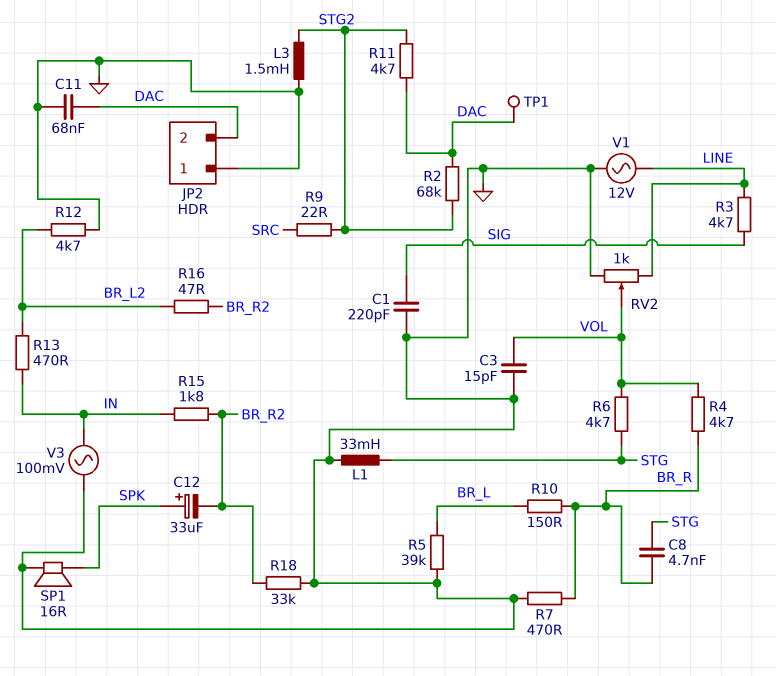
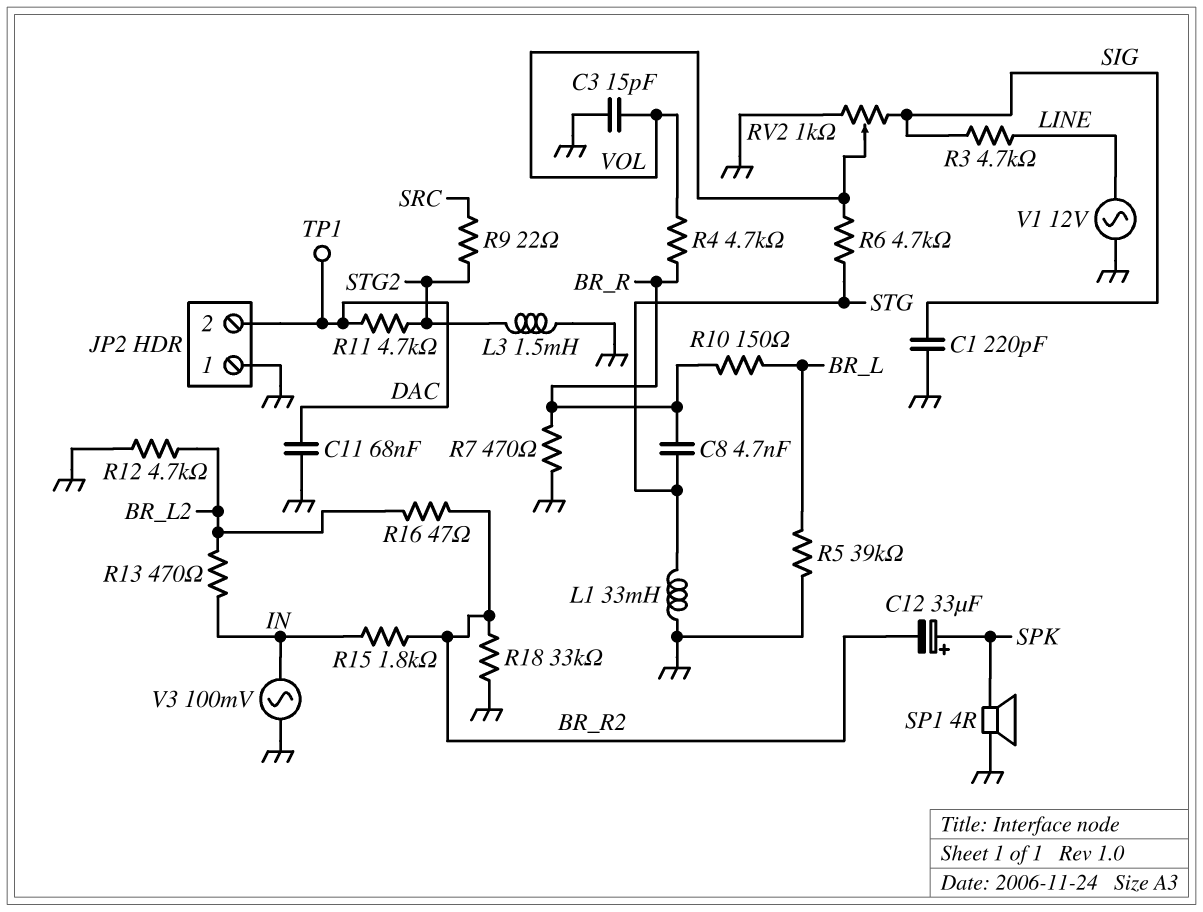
R2: 68k (DAC, STG2) -> none
RV2: 1k (GND, LINE, wiper VOL) -> 1k (GND, SIG, wiper VOL)
SP1: speaker 16R (GND, SPK) -> speaker 4R (GND, SPK)

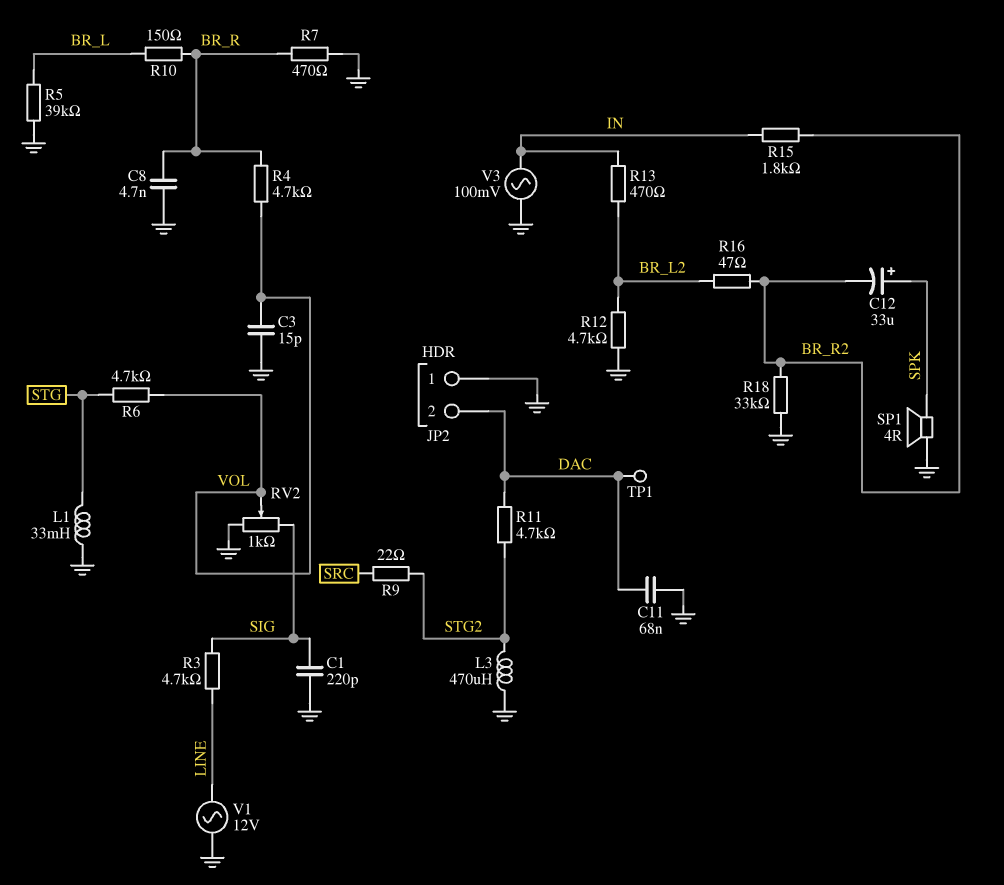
C8: 4.7nF (BR_R, STG) -> 4.7nF (BR_R, GND)
L3: 1.5mH (GND, STG2) -> 470uH (GND, STG2)

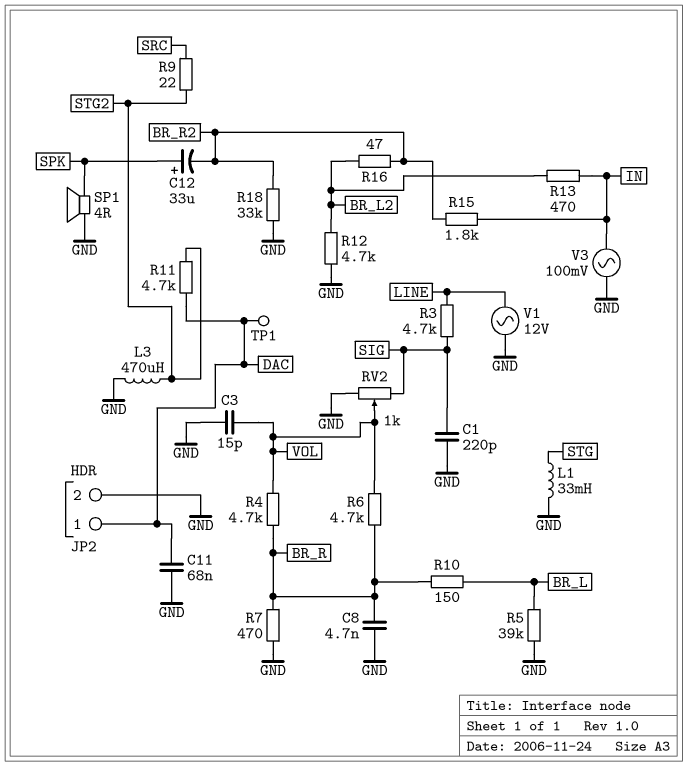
JP2 pin 1: GND -> DAC
JP2 pin 2: DAC -> GND
R6: 4.7k (STG, VOL) -> 4.7k (BR_R, VOL)

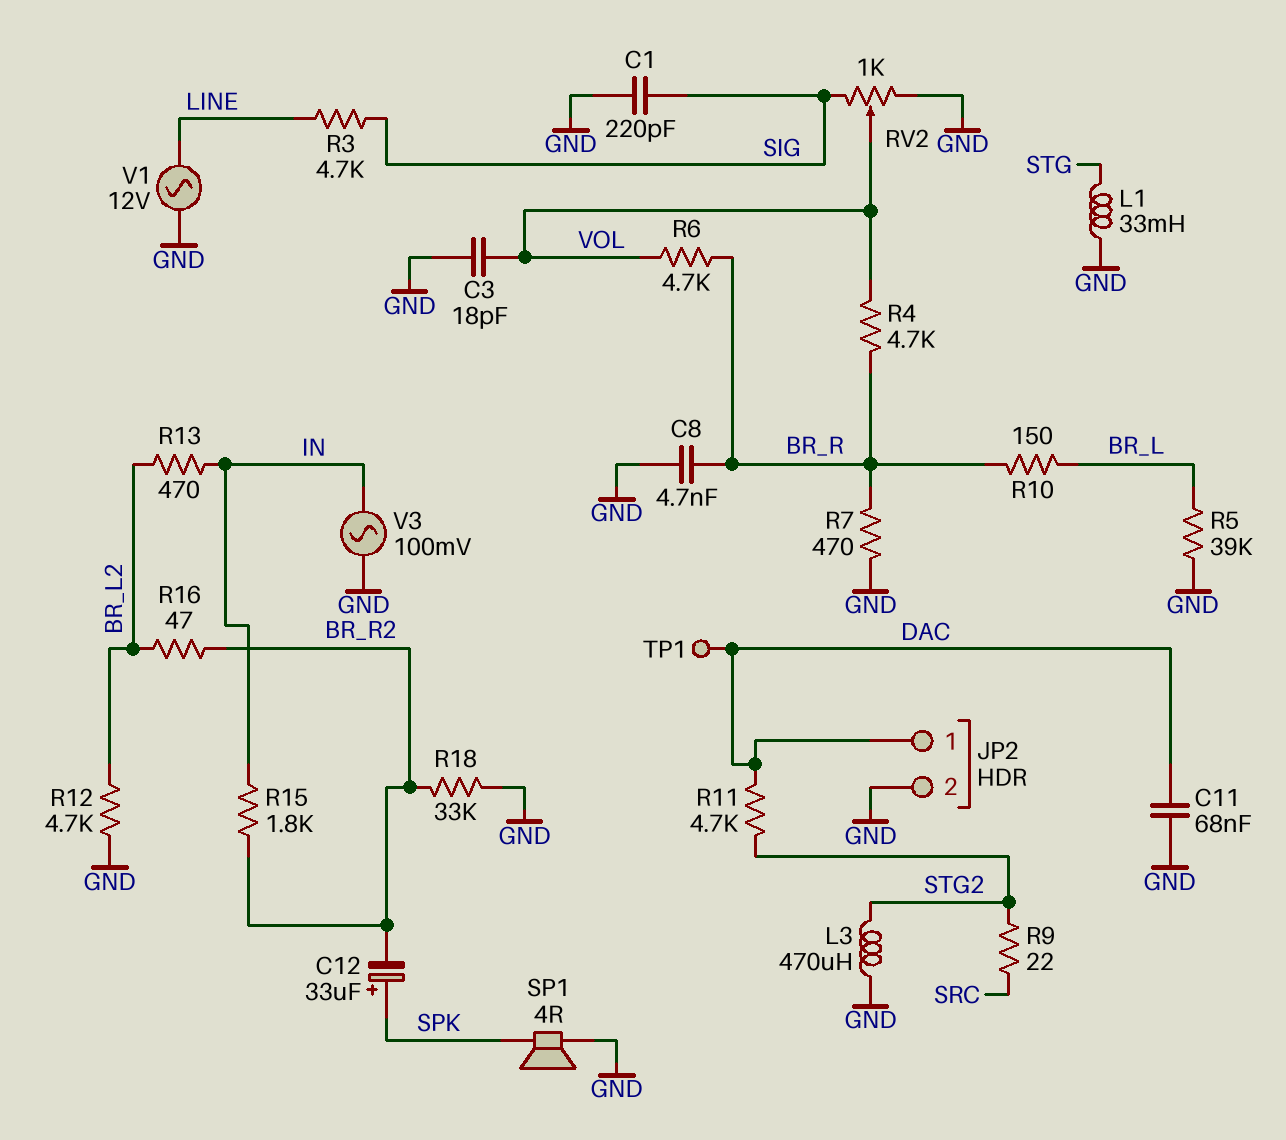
C3: 15pF (GND, VOL) -> 18pF (GND, VOL)

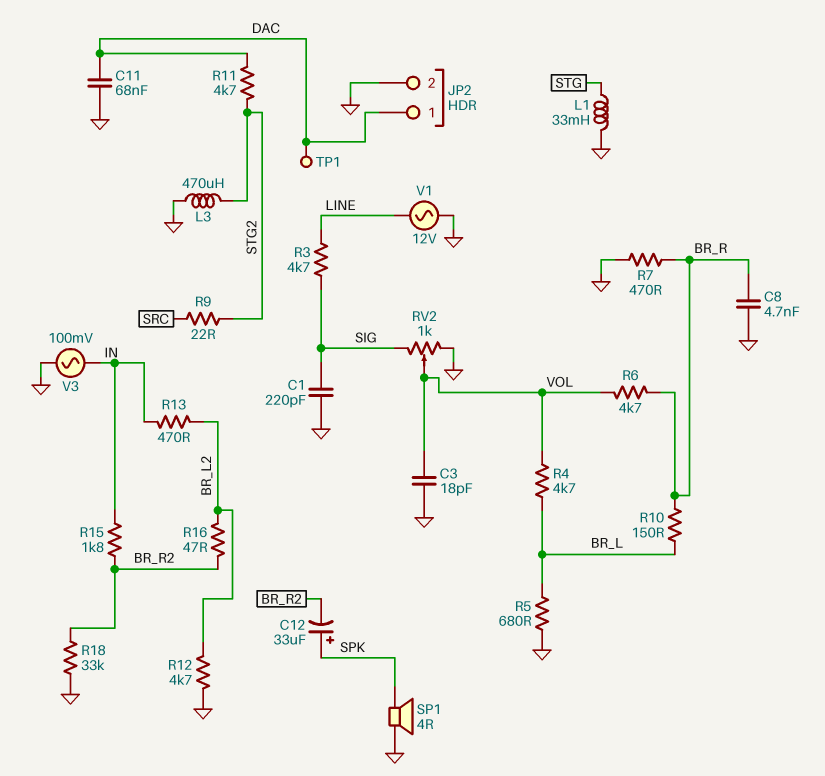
R4: 4.7k (BR_R, VOL) -> 4.7k (BR_L, VOL)
R5: 39k (BR_L, GND) -> 680 (BR_L, GND)

